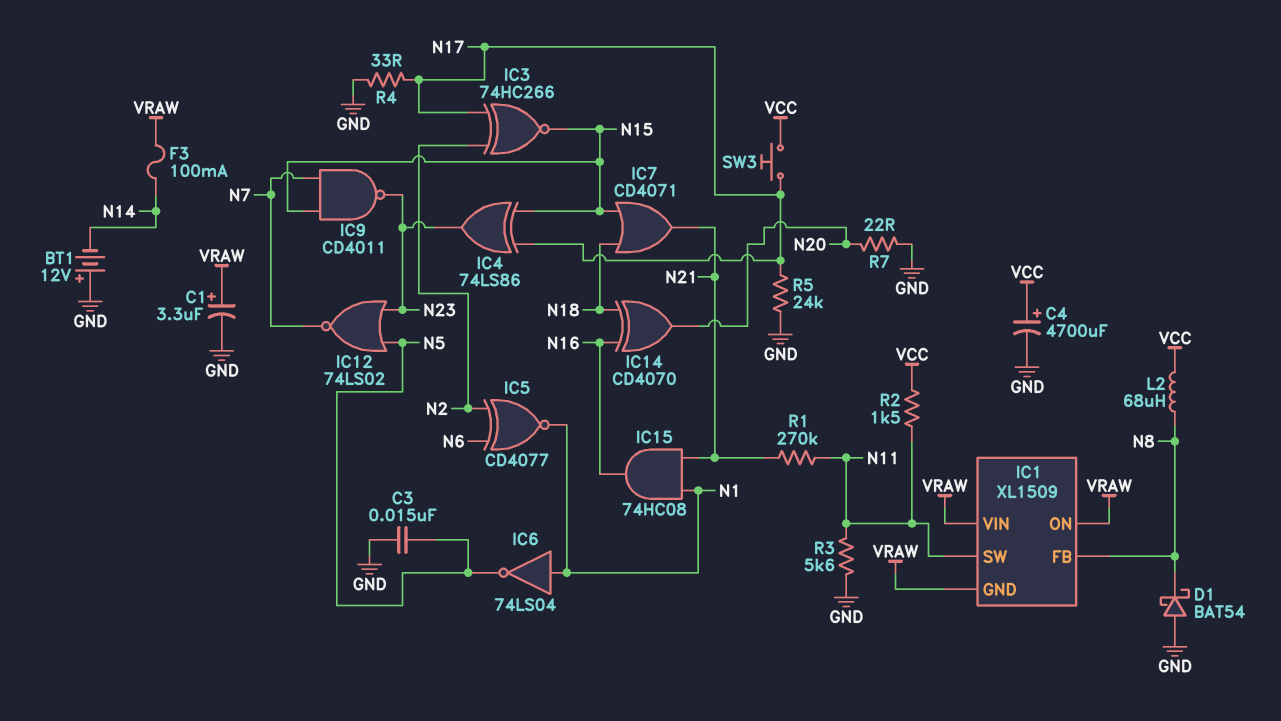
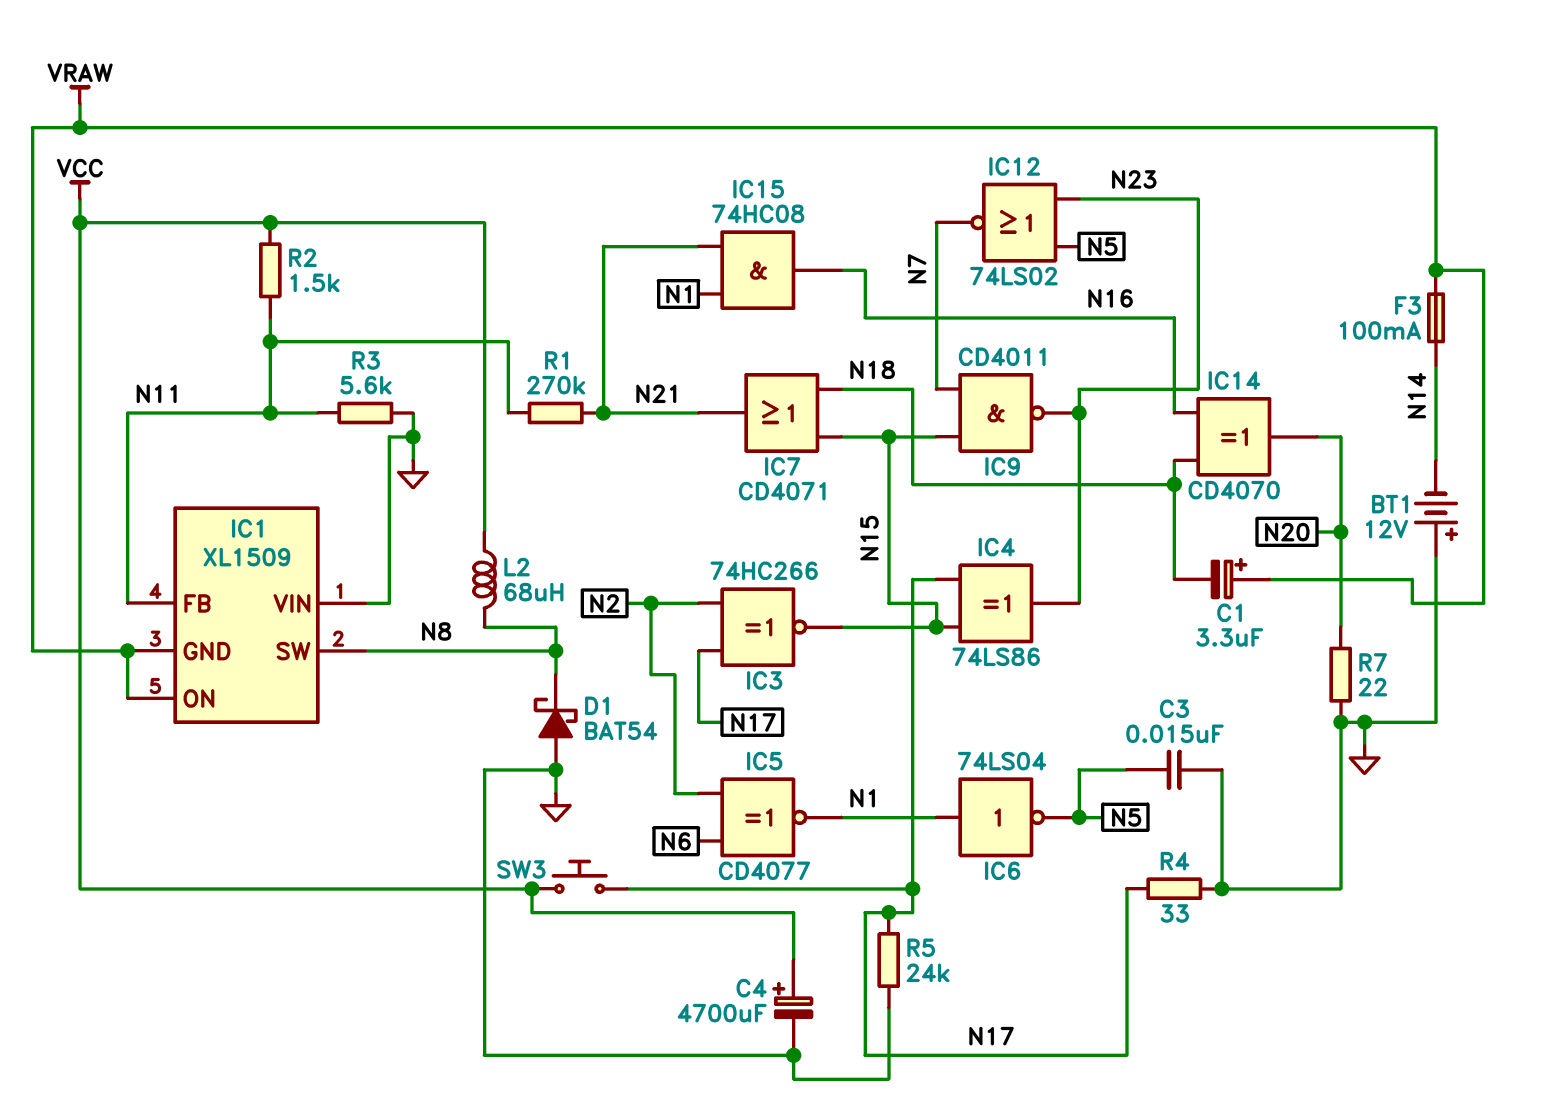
C1: 3.3uF (plus VRAW, minus GND) -> 3.3uF (plus VRAW, minus N18)
IC1 pin FB: N8 -> N11
IC1 pin SW: N11 -> N8
IC1 pin VIN: VRAW -> GND

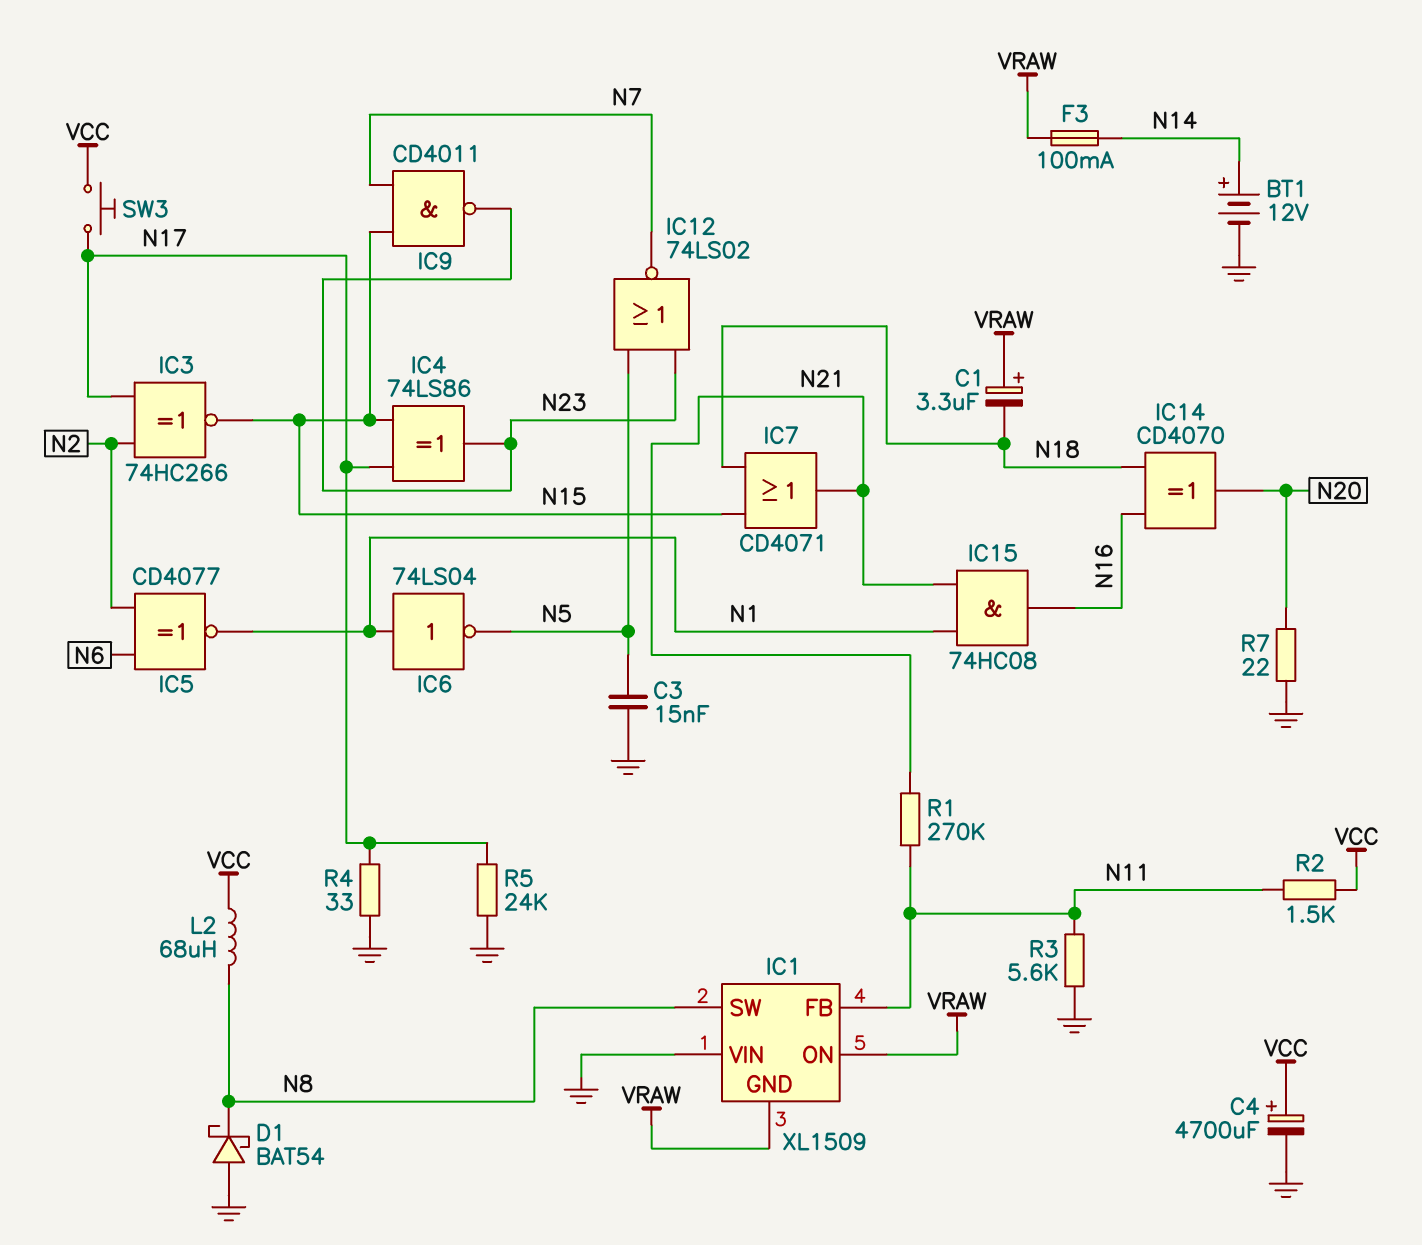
BT1: 12V (plus GND, minus N14) -> 12V (plus N14, minus GND)

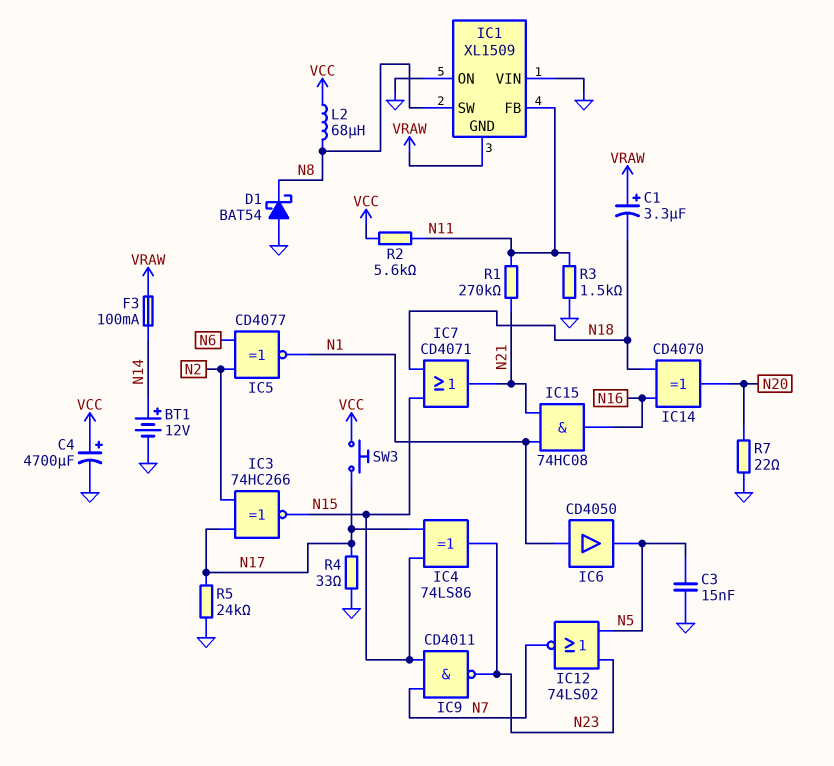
IC1 pin ON: VRAW -> GND
IC6: NOT 74LS04 (in N1, out N5) -> buffer CD4050 (in N1, out N5)
R2: 1.5k (N11, VCC) -> 5.6k (N11, VCC)
R3: 5.6k (GND, N11) -> 1.5k (GND, N11)

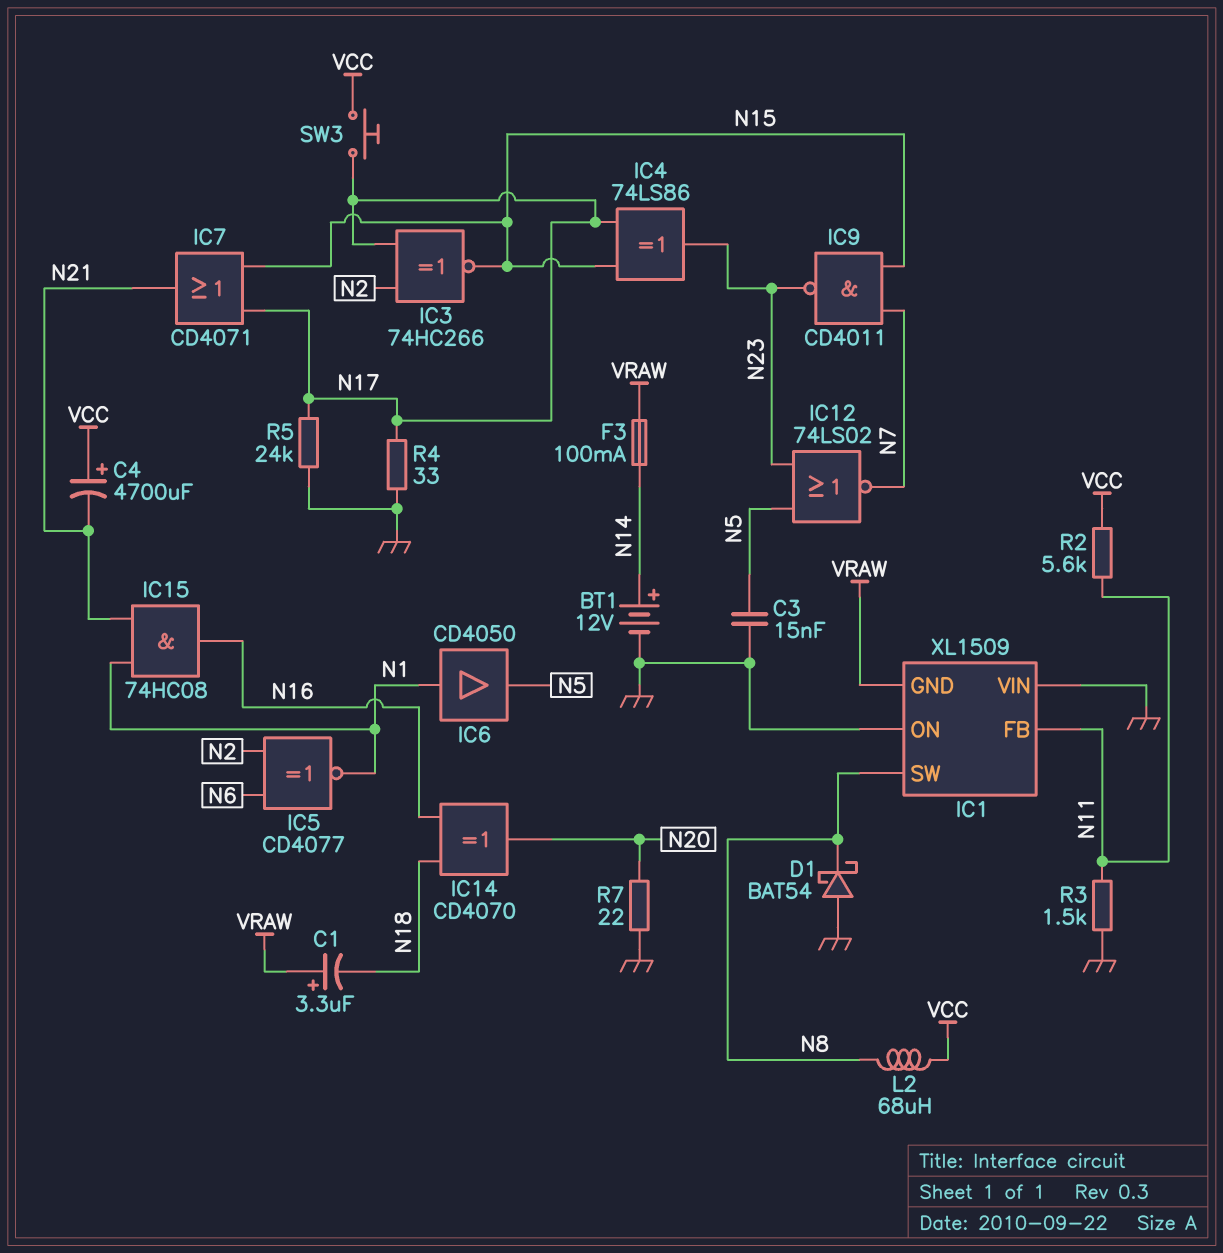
C4: 4700uF (plus VCC, minus GND) -> 4700uF (plus VCC, minus N21)
IC7: OR CD4071 (in N15, in N18, out N21) -> OR CD4071 (in N15, in N17, out N21)
R1: 270k (N11, N21) -> none

